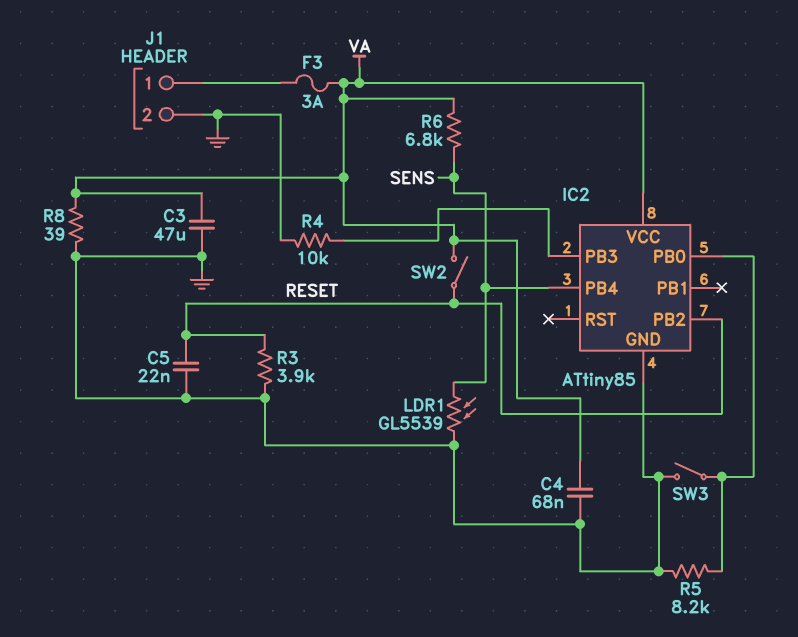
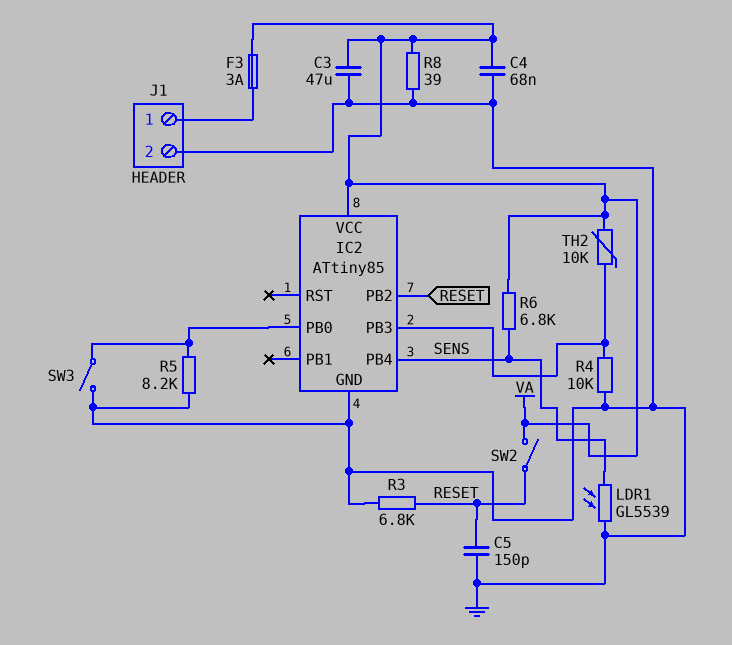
C5: 22nF (GND, RESET) -> 150pF (GND, RESET)
R3: 3.9k (GND, RESET) -> 6.8k (GND, RESET)
TH2: none -> 10k (IC2/PB3, VA)

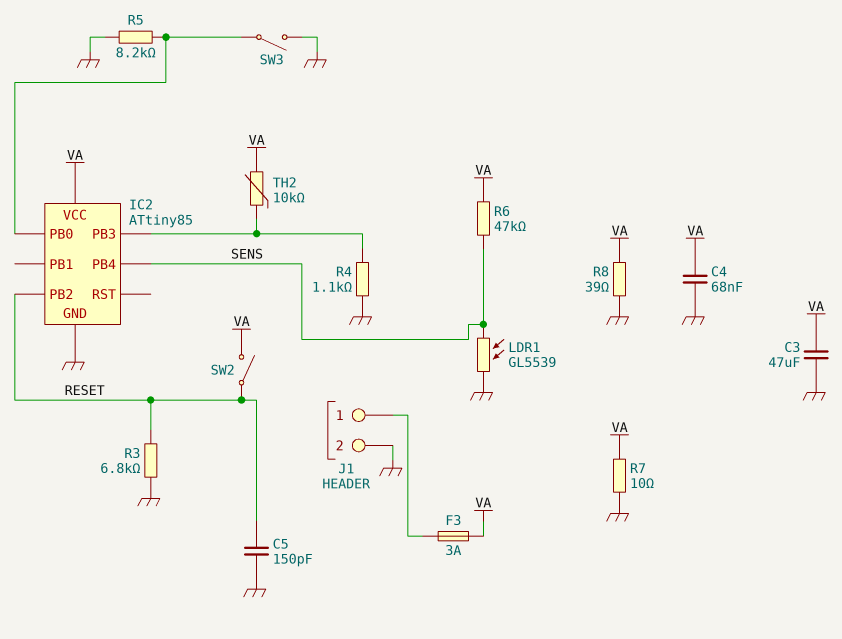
R4: 10k (GND, IC2/PB3) -> 1.1k (GND, IC2/PB3)
R6: 6.8k (SENS, VA) -> 47k (SENS, VA)
R7: none -> 10 (GND, VA)

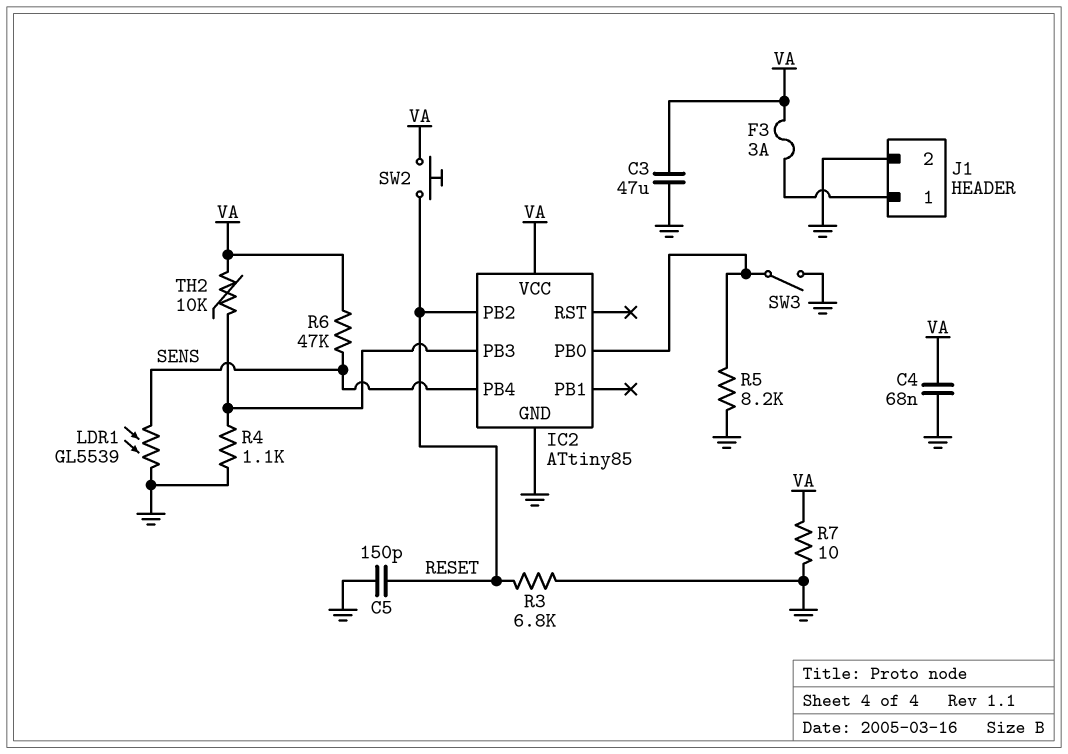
R8: 39 (GND, VA) -> none
SW2: switch (RESET, VA) -> button (RESET, VA)

